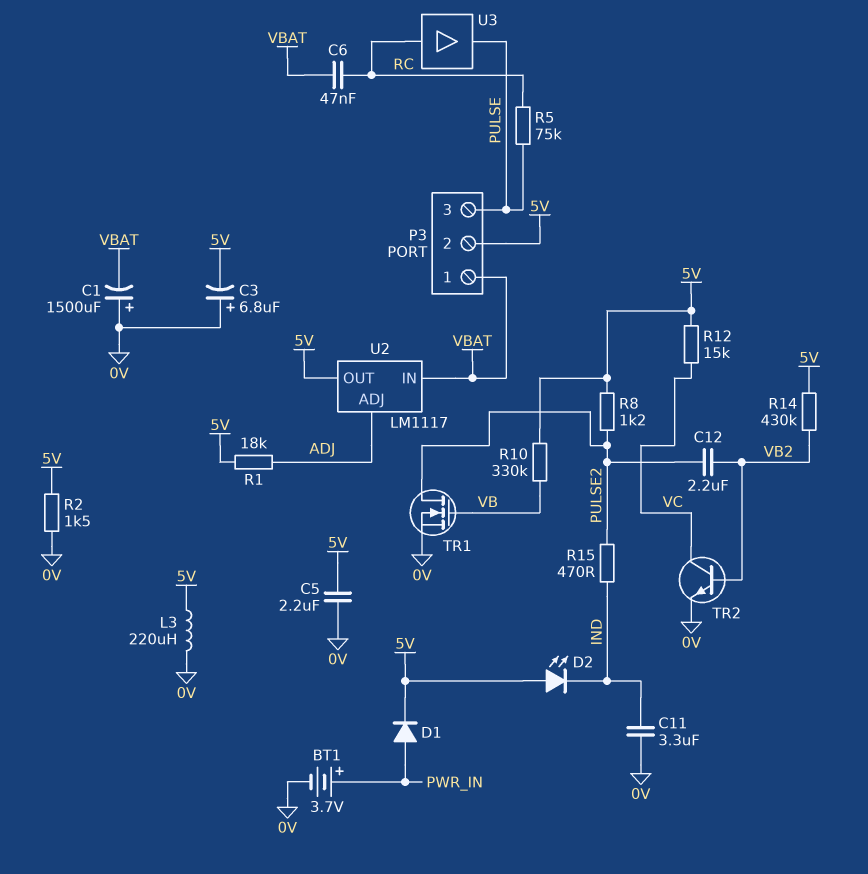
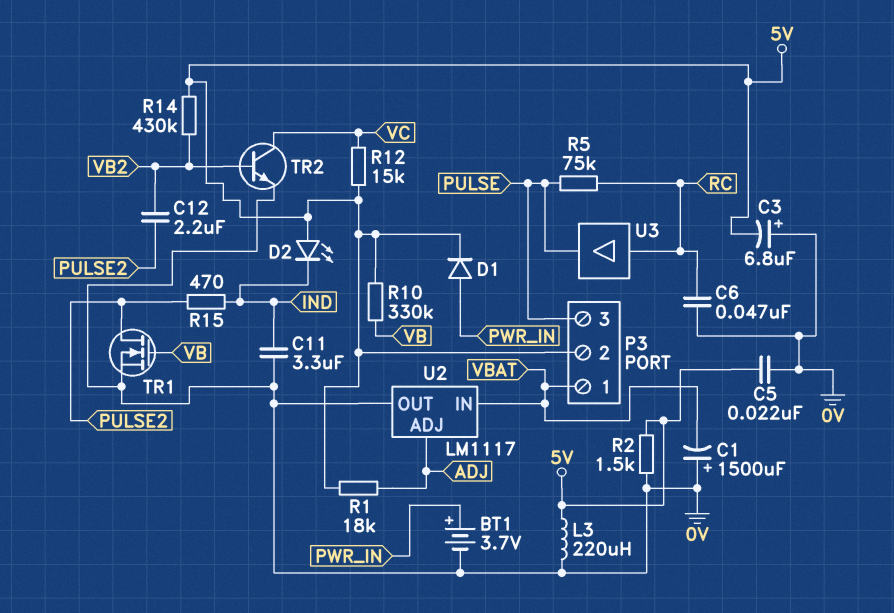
C5: 2.2uF (0V, 5V) -> 22nF (0V, 5V)
C6: 47nF (RC, VBAT) -> 47nF (0V, RC)
R8: 1.2k (5V, PULSE2) -> none
U2 pin OUT: 5V -> 0V

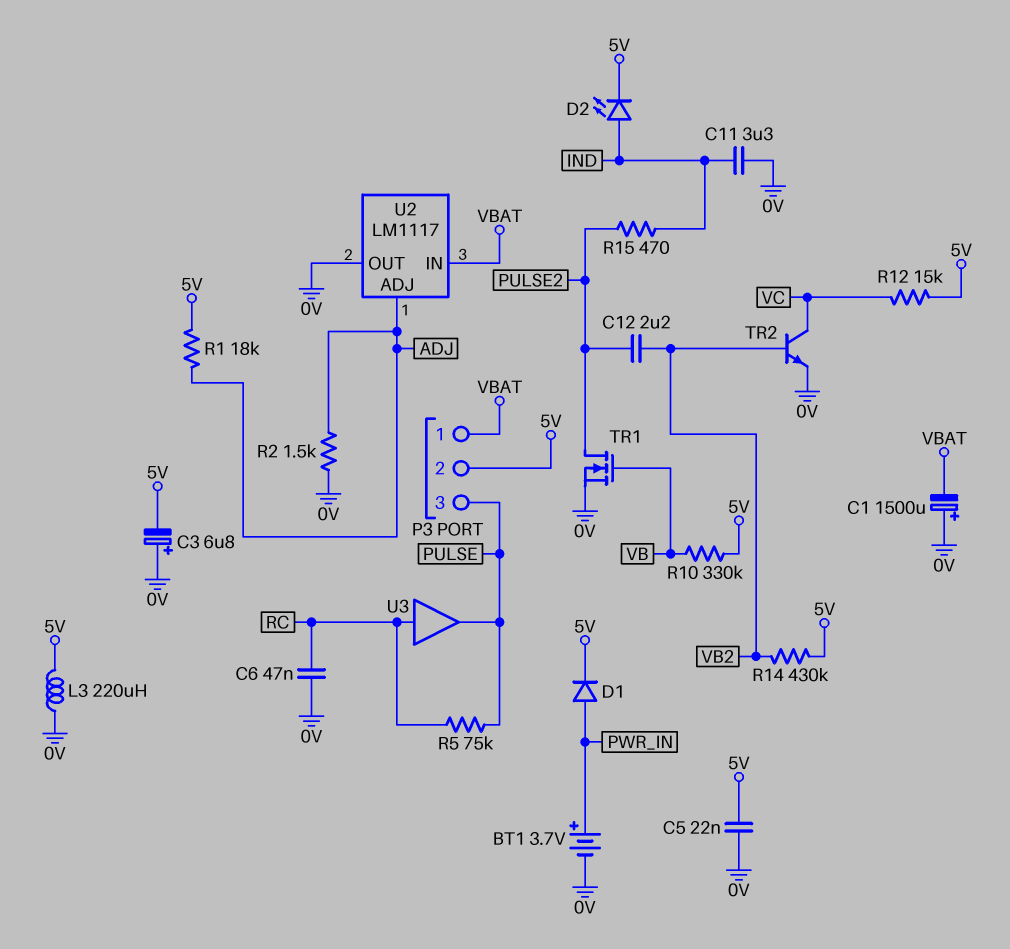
D2: LED (A 5V, K IND) -> LED (A IND, K 5V)
R2: 1.5k (0V, 5V) -> 1.5k (0V, ADJ)

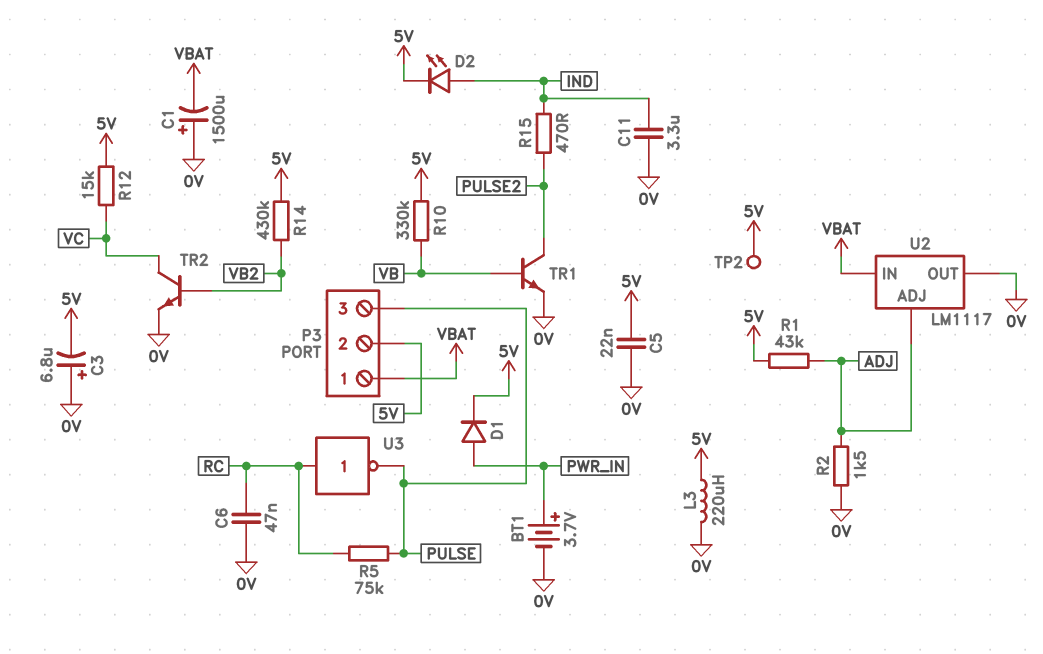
C12: 2.2uF (PULSE2, VB2) -> none
R1: 18k (5V, ADJ) -> 43k (5V, ADJ)
TP2: none -> test point (5V)
TR1: NMOS (G VB, D PULSE2, S 0V) -> NPN (B VB, C PULSE2, E 0V)
U3: buffer (in RC, out PULSE) -> NOT (in RC, out PULSE)

